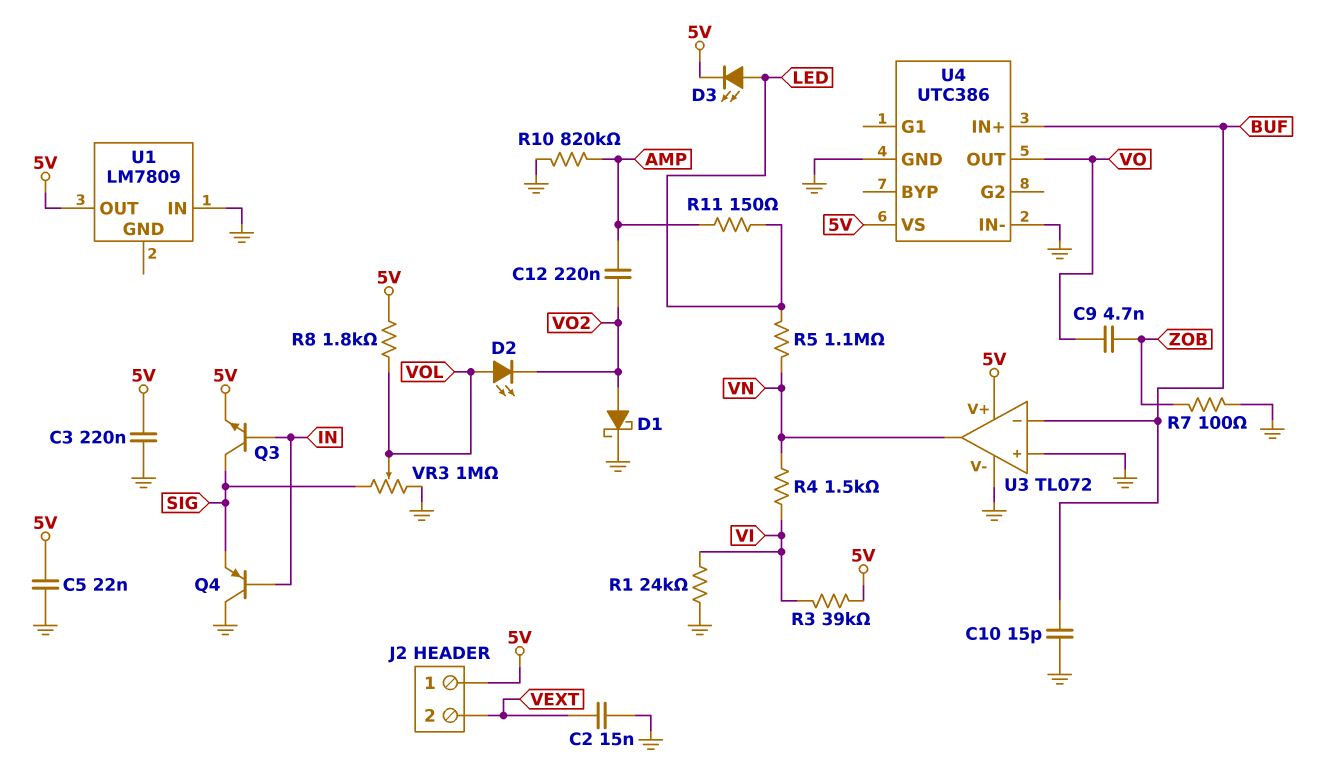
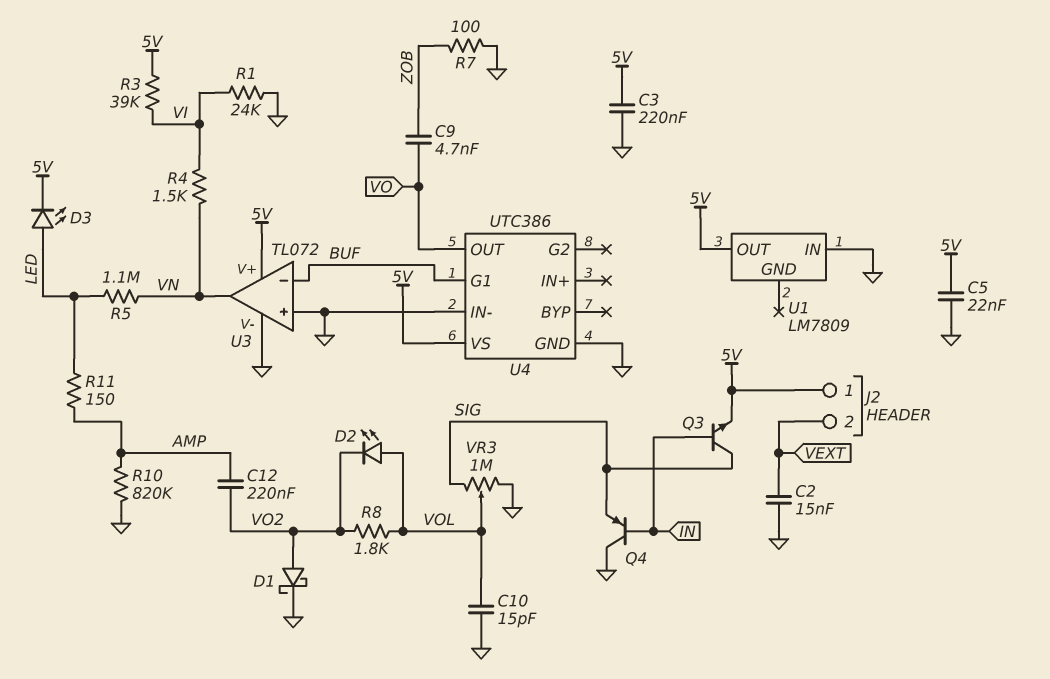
C10: 15pF (BUF, GND) -> 15pF (GND, VOL)
R8: 1.8k (5V, VOL) -> 1.8k (VO2, VOL)
U4 pin G1: none -> BUF
U4 pin IN+: BUF -> none

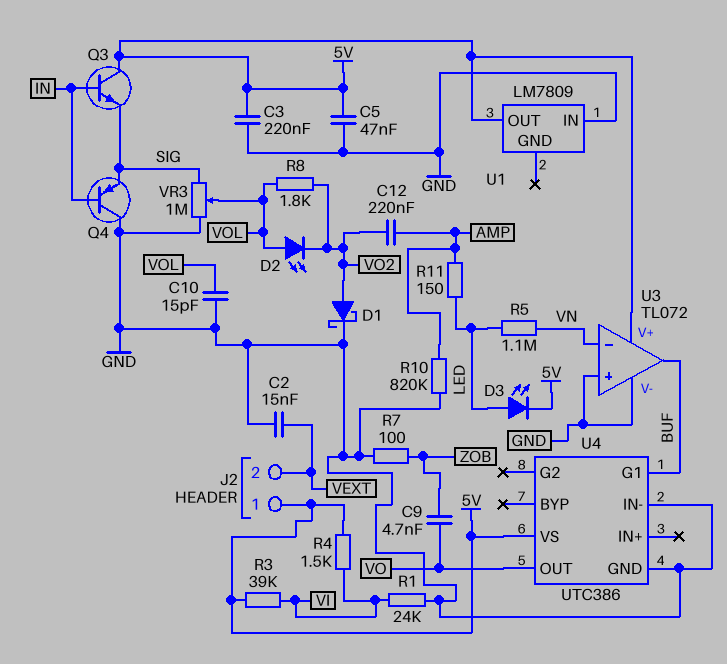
C5: 22nF (5V, GND) -> 47nF (5V, GND)
Q3: NPN (B IN, C SIG, E 5V) -> NPN (B IN, C 5V, E SIG)
R4: 1.5k (VI, VN) -> 1.5k (5V, VI)
U3 pin in-: BUF -> VN
U3 pin out: VN -> BUF

